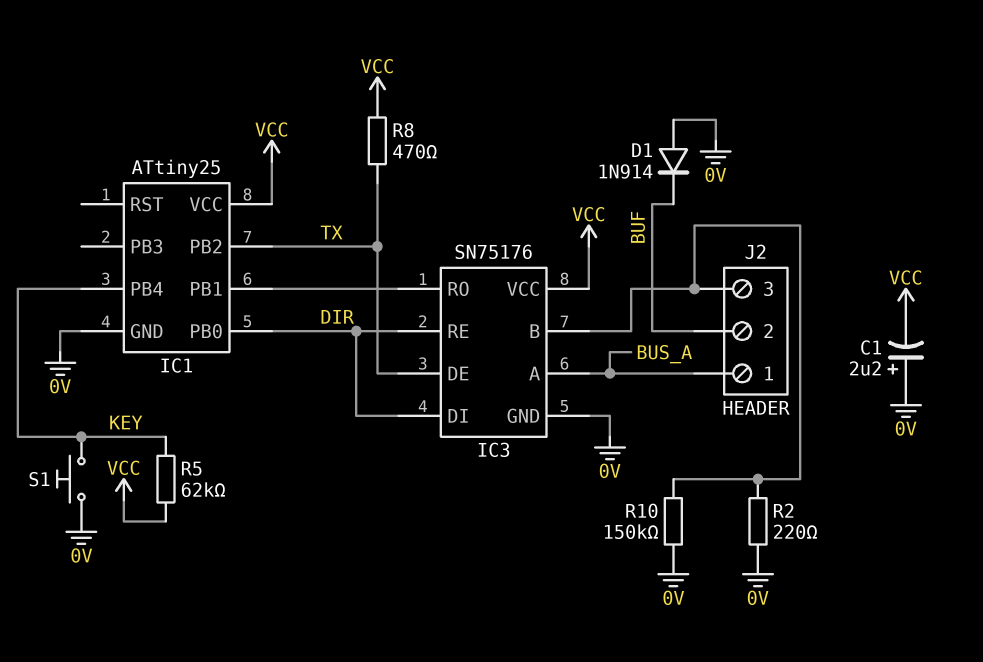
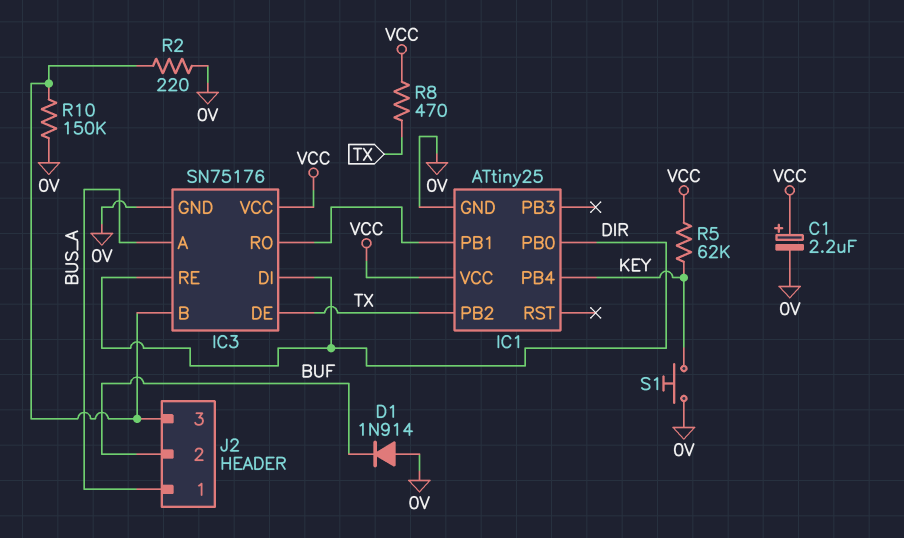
C1: 2.2uF (plus 0V, minus VCC) -> 2.2uF (plus VCC, minus 0V)

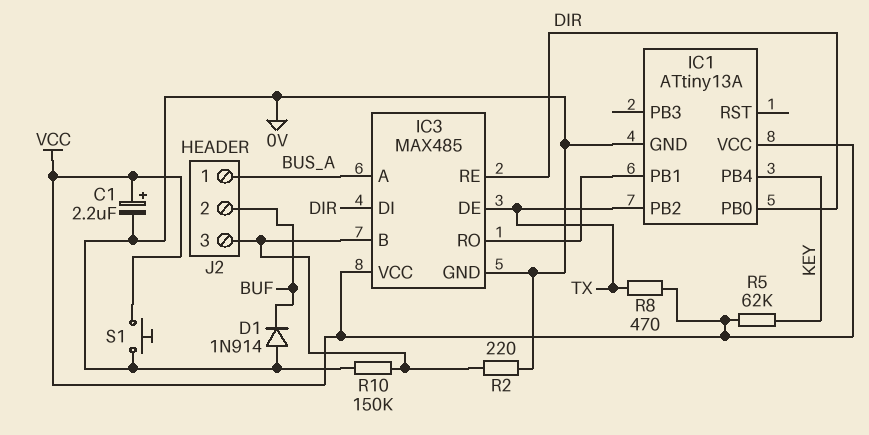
IC1: ATtiny25 -> ATtiny13A
IC3: SN75176 -> MAX485
S1: button (0V, KEY) -> button (0V, VCC)

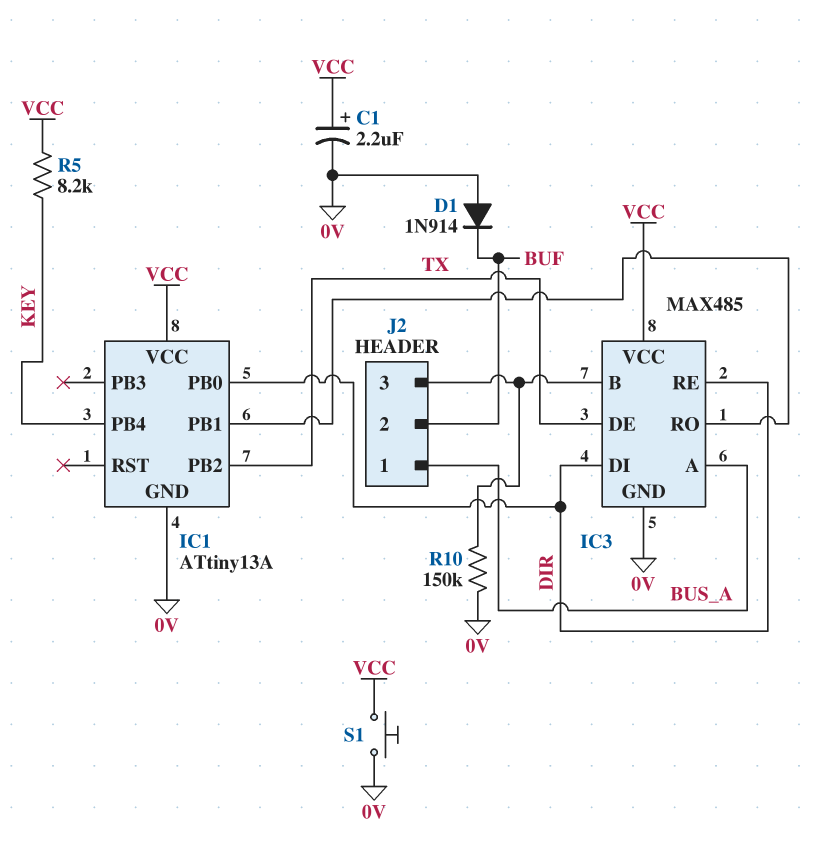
R2: 220 (0V, IC3/B) -> none
R5: 62k (KEY, VCC) -> 8.2k (KEY, VCC)
R8: 470 (TX, VCC) -> none

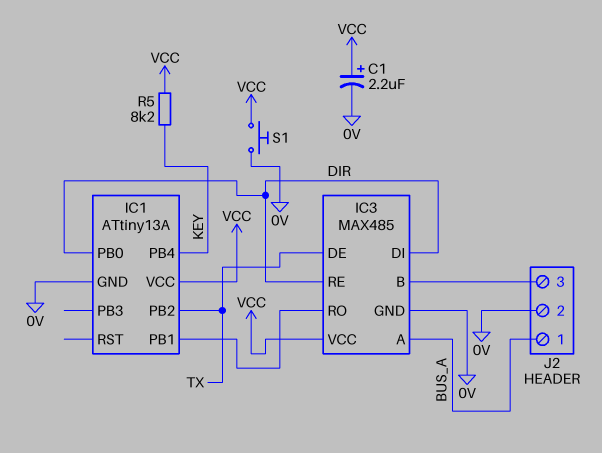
D1: diode 1N914 (A 0V, K BUF) -> none
J2 pin 2: BUF -> 0V
R10: 150k (0V, IC3/B) -> none

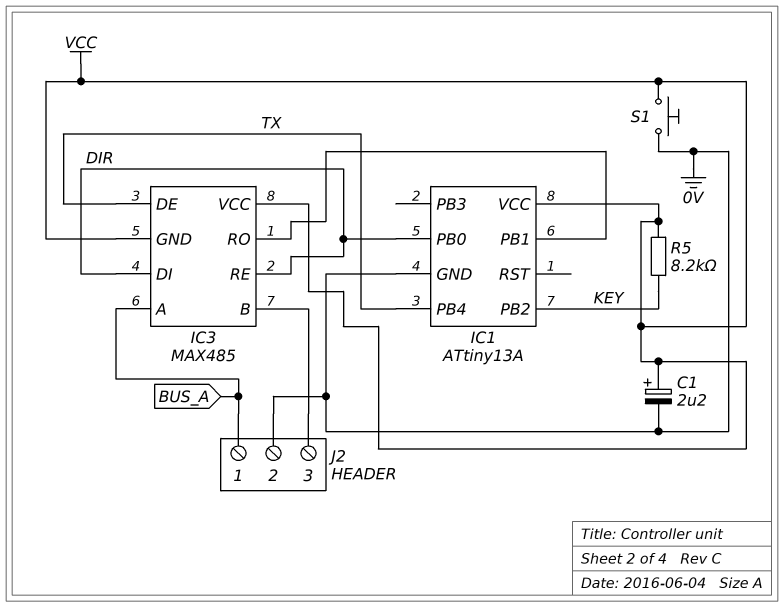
IC1 pin PB2: TX -> KEY
IC1 pin PB4: KEY -> TX
IC3 pin GND: 0V -> VCC

